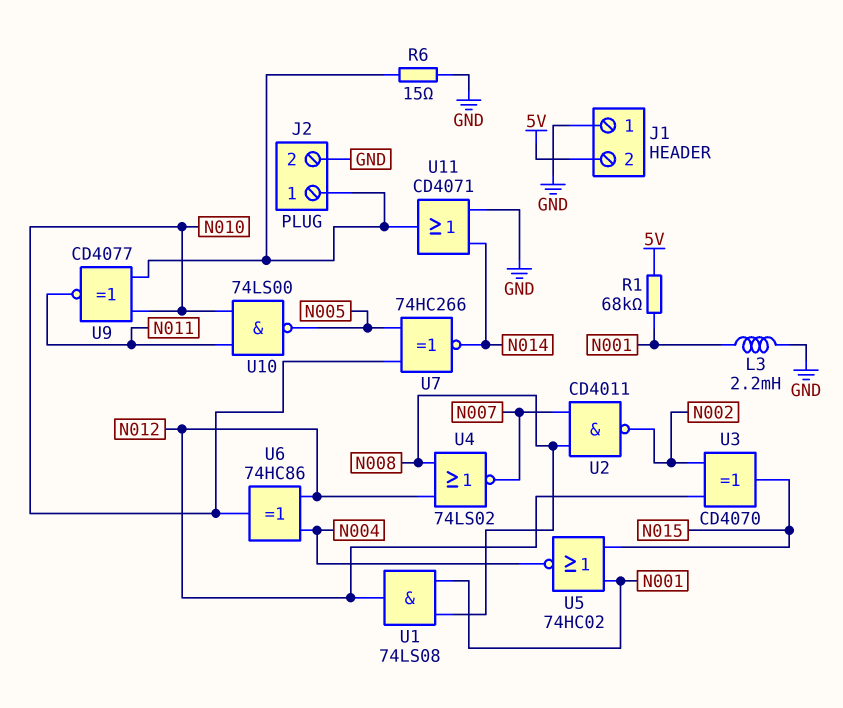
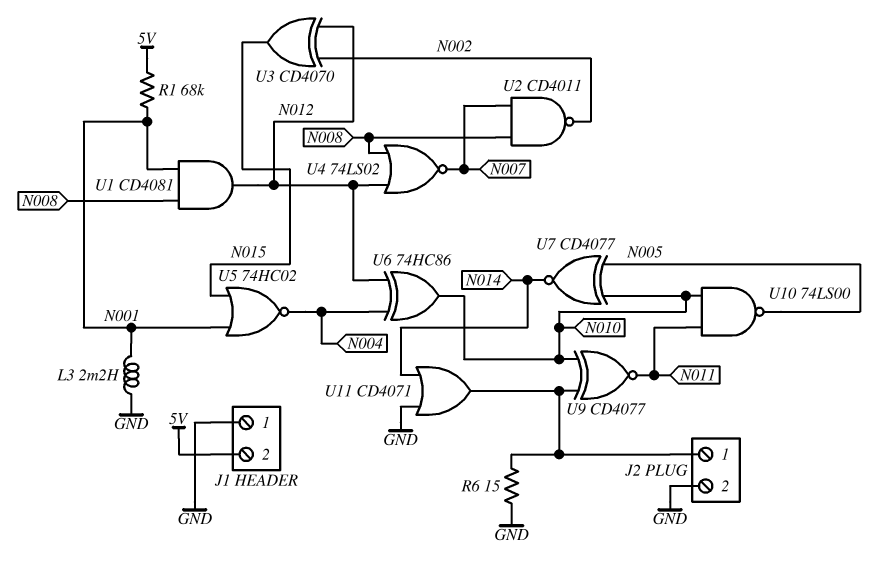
U1: AND 74LS08 (in N001, in N008, out N012) -> AND CD4081 (in N001, in N008, out N012)
U7: XNOR 74HC266 (in N005, in N010, out N014) -> XNOR CD4077 (in N005, in N010, out N014)

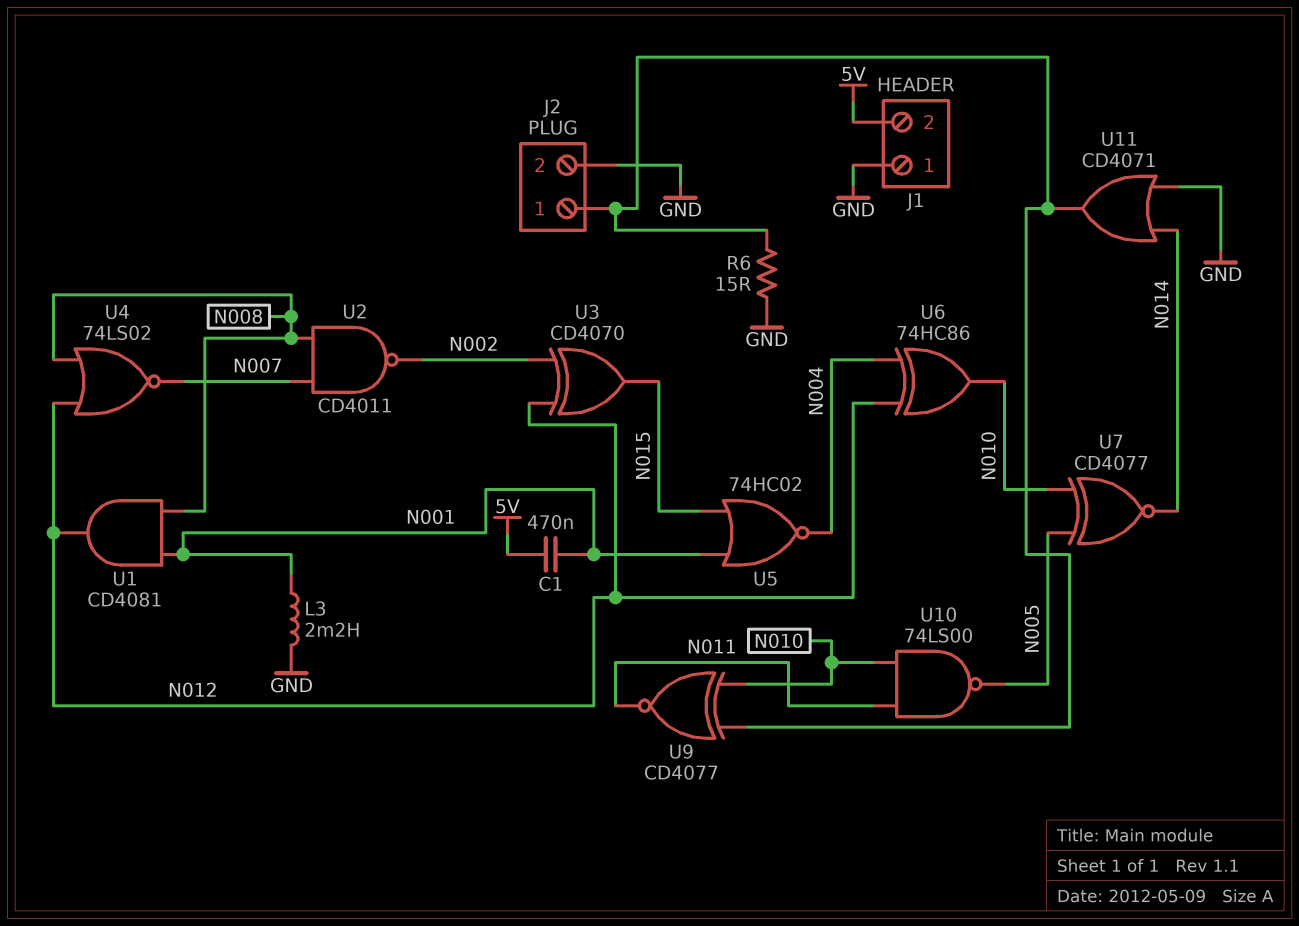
C1: none -> 470nF (5V, N001)
R1: 68k (5V, N001) -> none

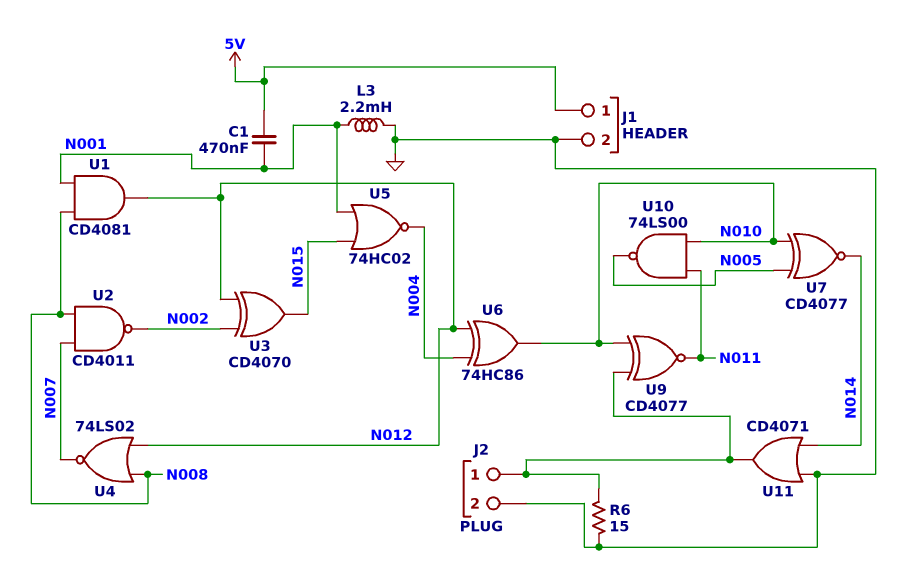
J1 pin 1: GND -> 5V
J1 pin 2: 5V -> GND

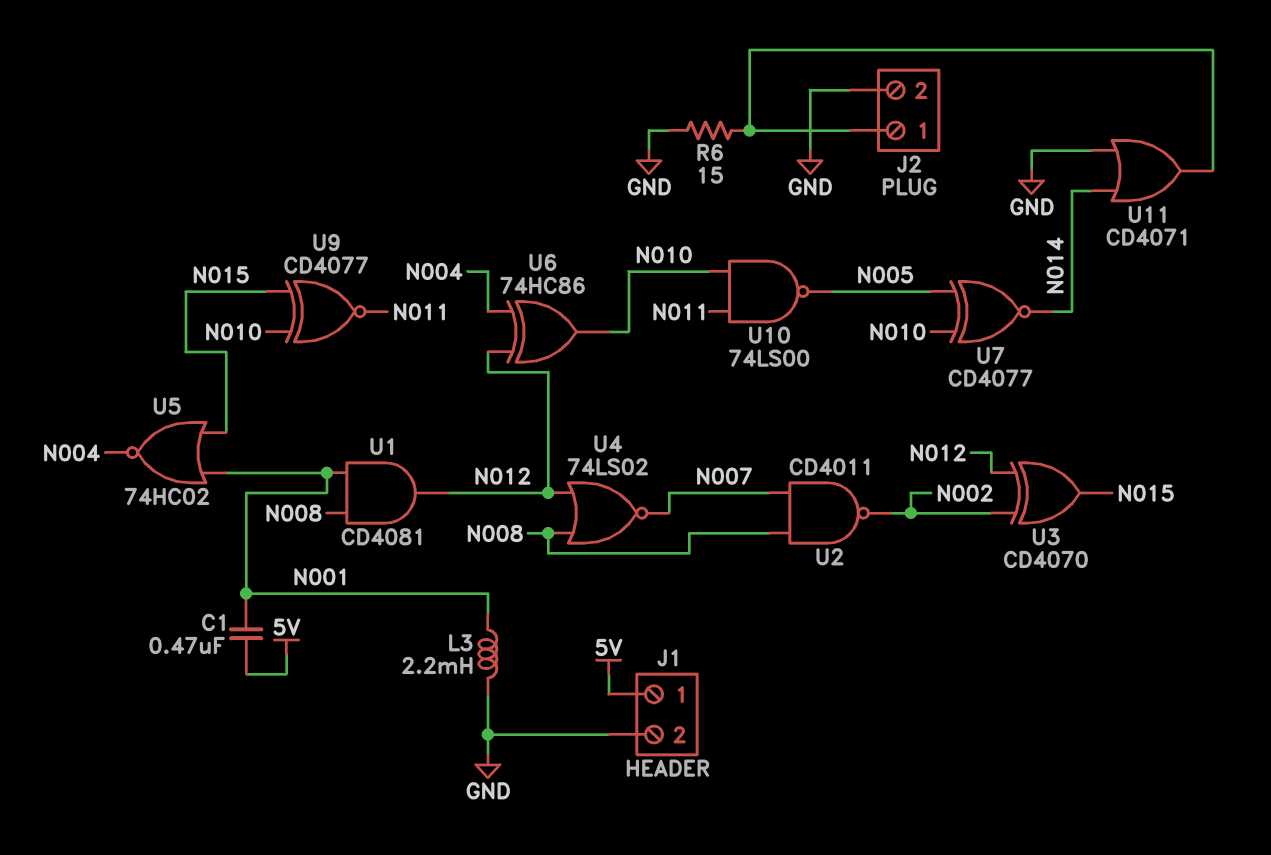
U9: XNOR CD4077 (in J2/1, in N010, out N011) -> XNOR CD4077 (in N010, in N015, out N011)

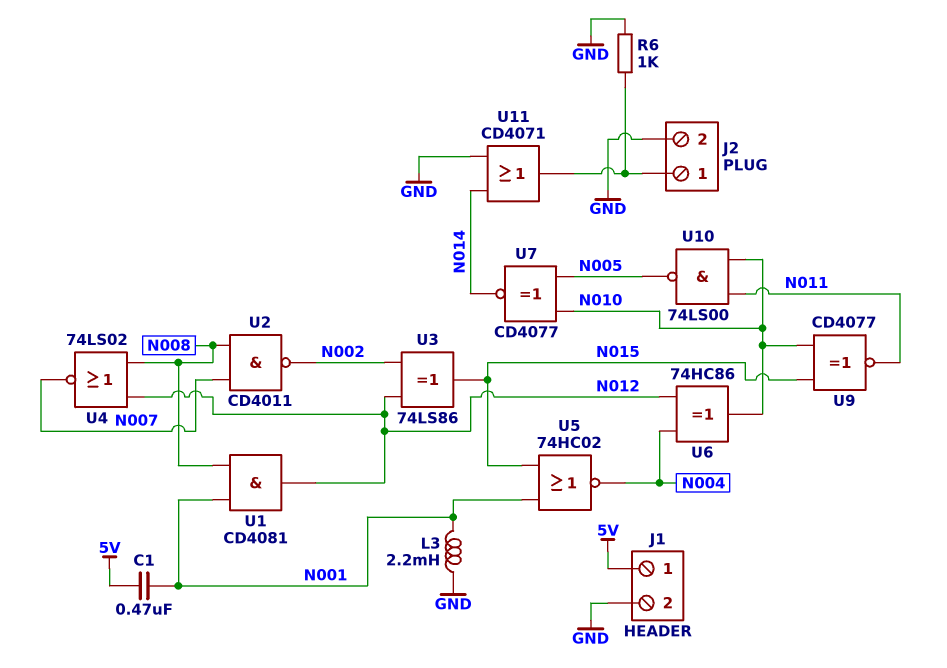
R6: 15 (GND, J2/1) -> 1k (GND, J2/1)
U3: XOR CD4070 (in N002, in N012, out N015) -> XOR 74LS86 (in N002, in N012, out N015)

